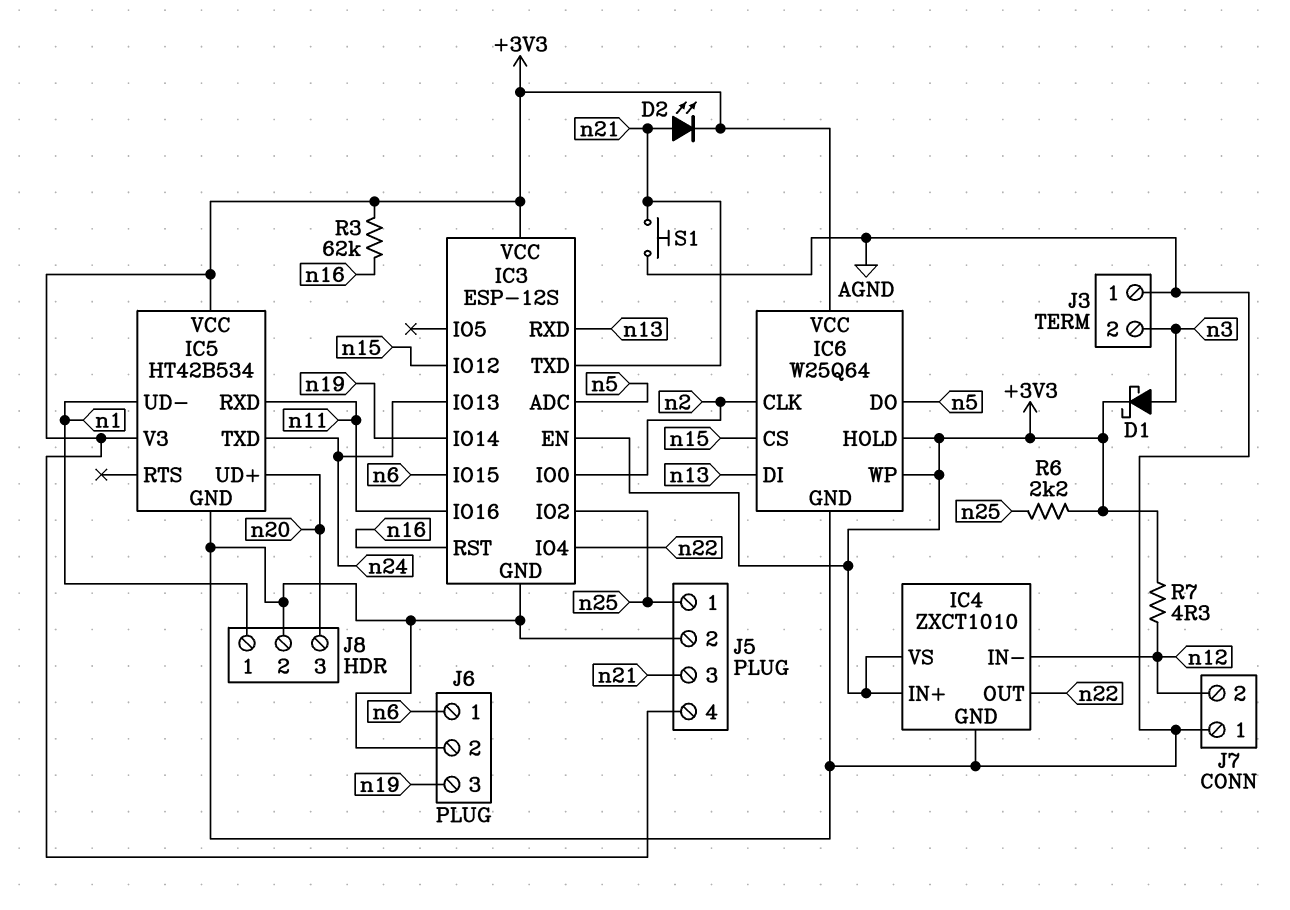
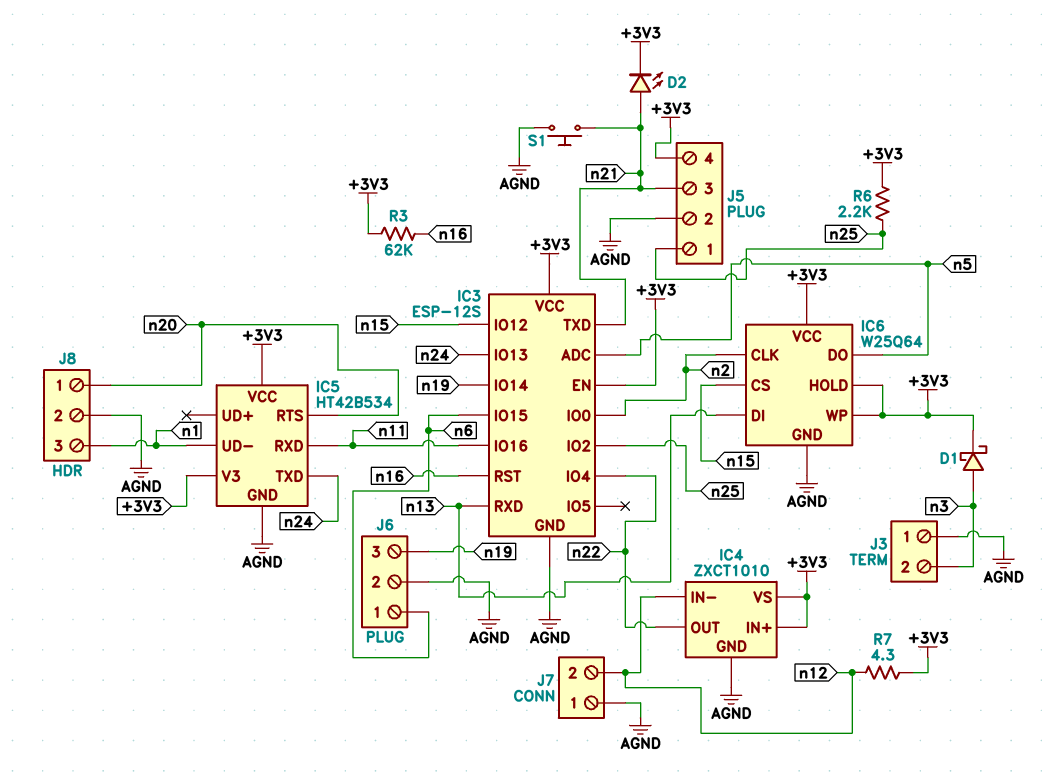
IC5 pin RTS: none -> n20
IC5 pin UD+: n20 -> none
J8 pin 1: n1 -> n20
J8 pin 3: n20 -> n1

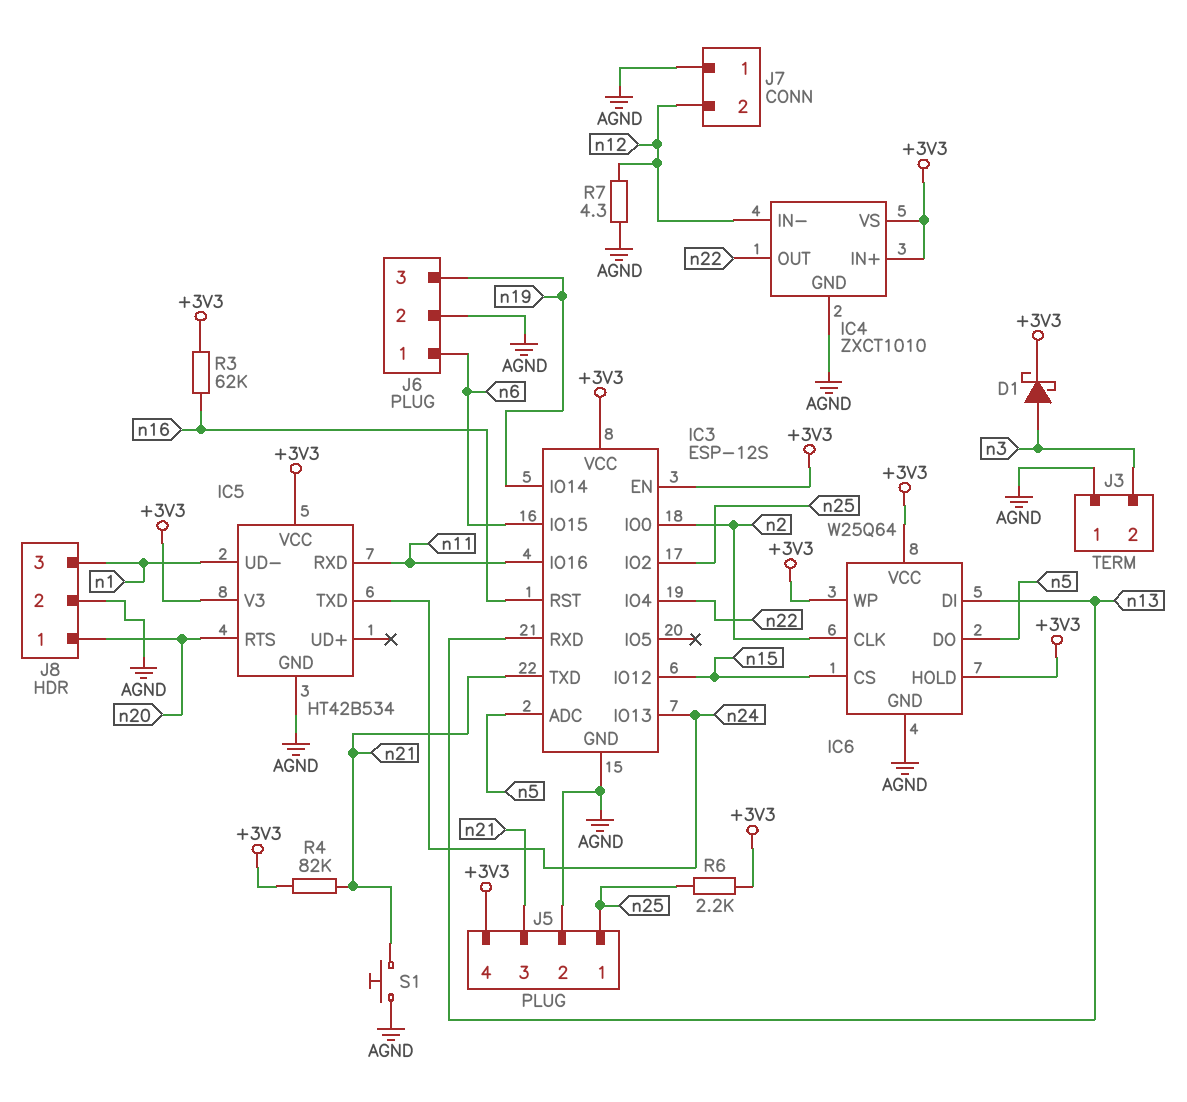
D2: LED (A n21, K +3V3) -> none
R4: none -> 82k (+3V3, n21)
R7: 4.3 (+3V3, n12) -> 4.3 (AGND, n12)

